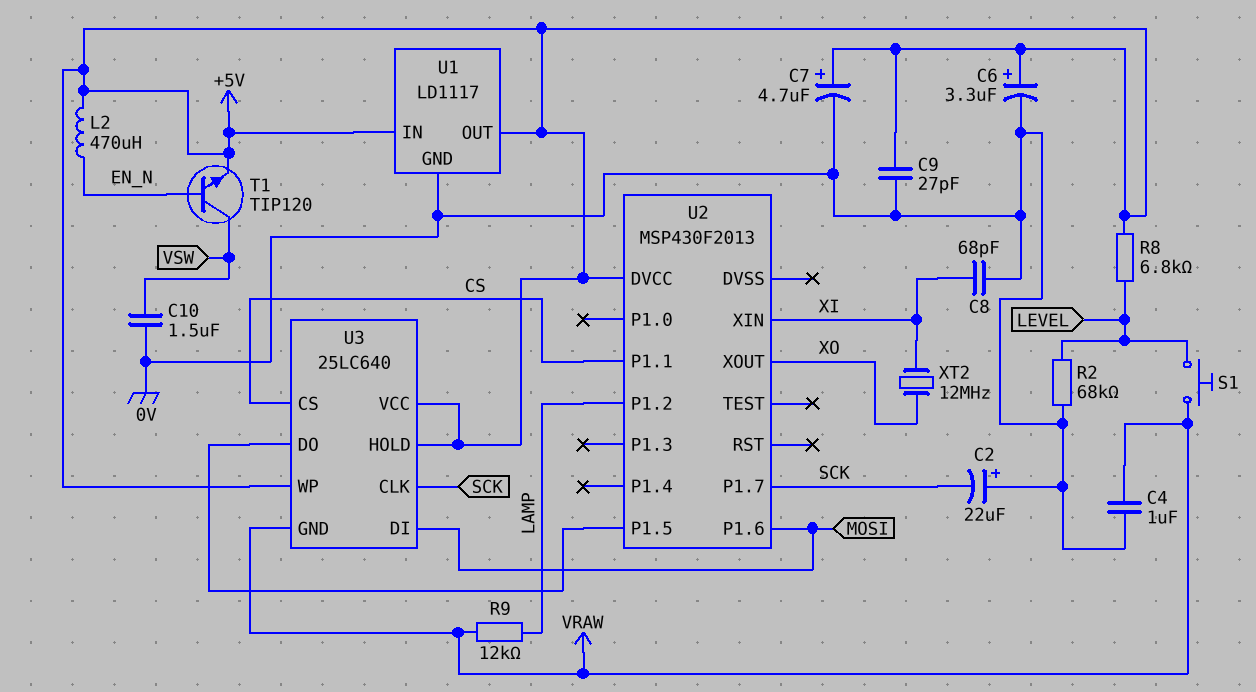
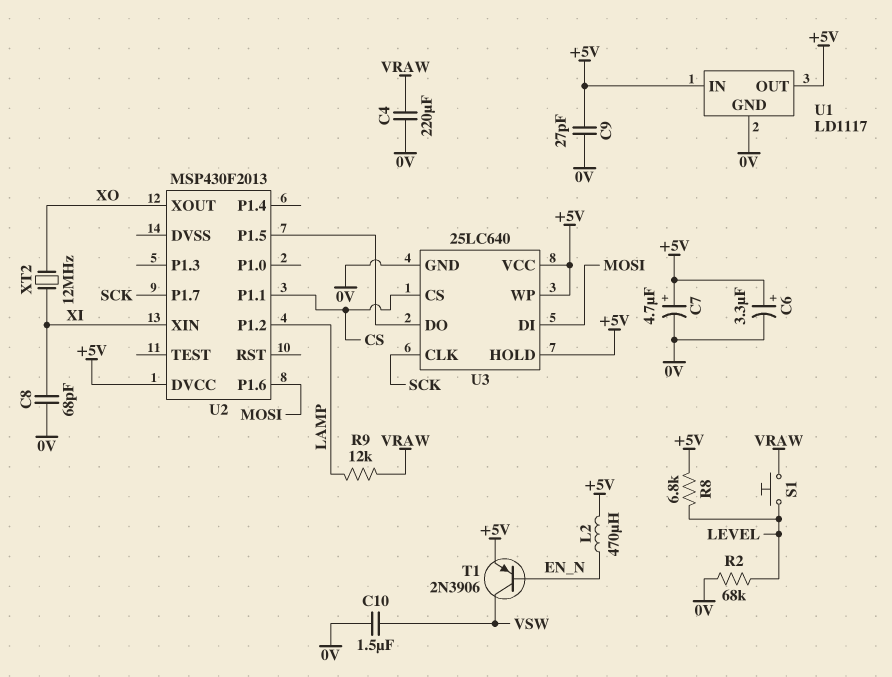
C2: 22uF (plus 0V, minus SCK) -> none
C4: 1uF (0V, VRAW) -> 220uF (0V, VRAW)
T1: NPN TIP120 (B EN_N, C VSW, E +5V) -> PNP 2N3906 (B EN_N, C VSW, E +5V)
U3 pin GND: VRAW -> 0V

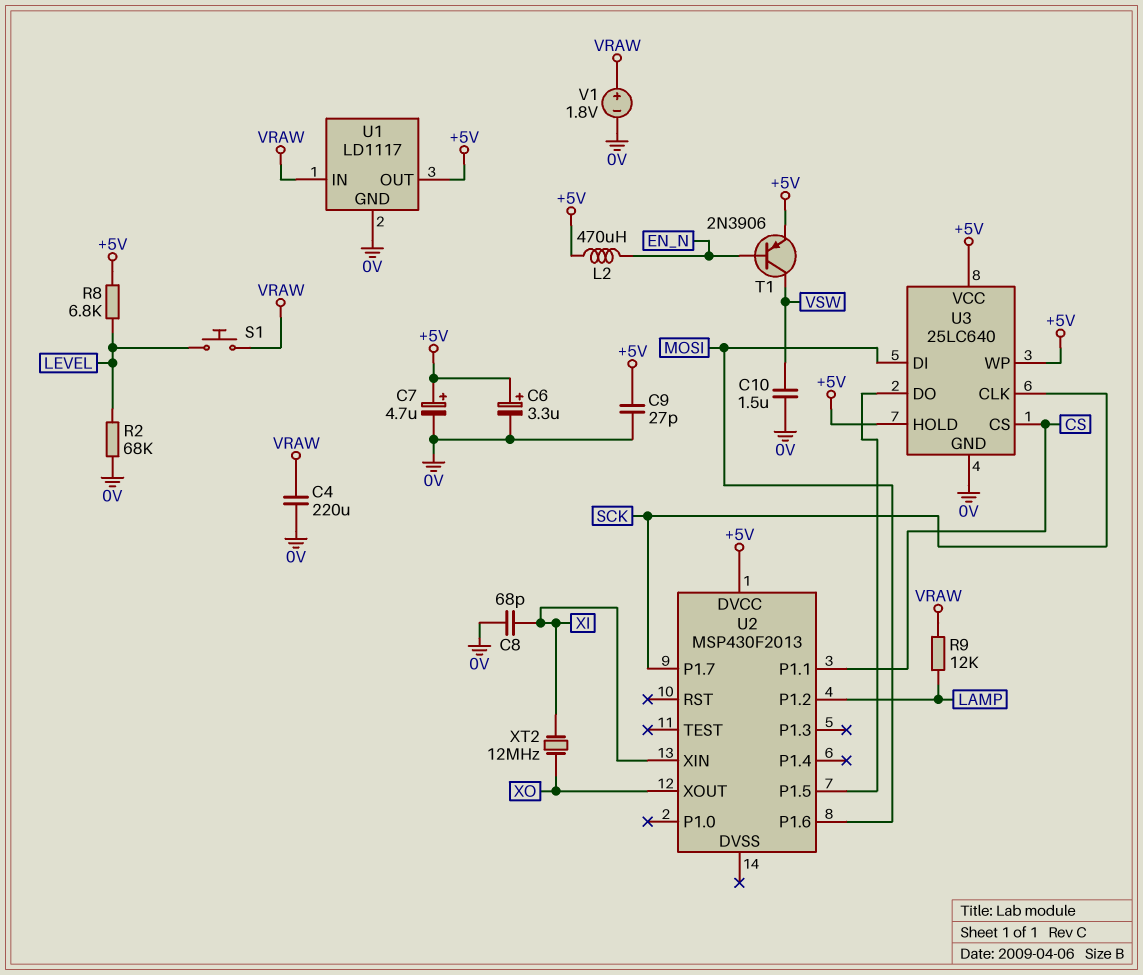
U1 pin IN: +5V -> VRAW
V1: none -> 1.8V (plus VRAW, minus 0V)

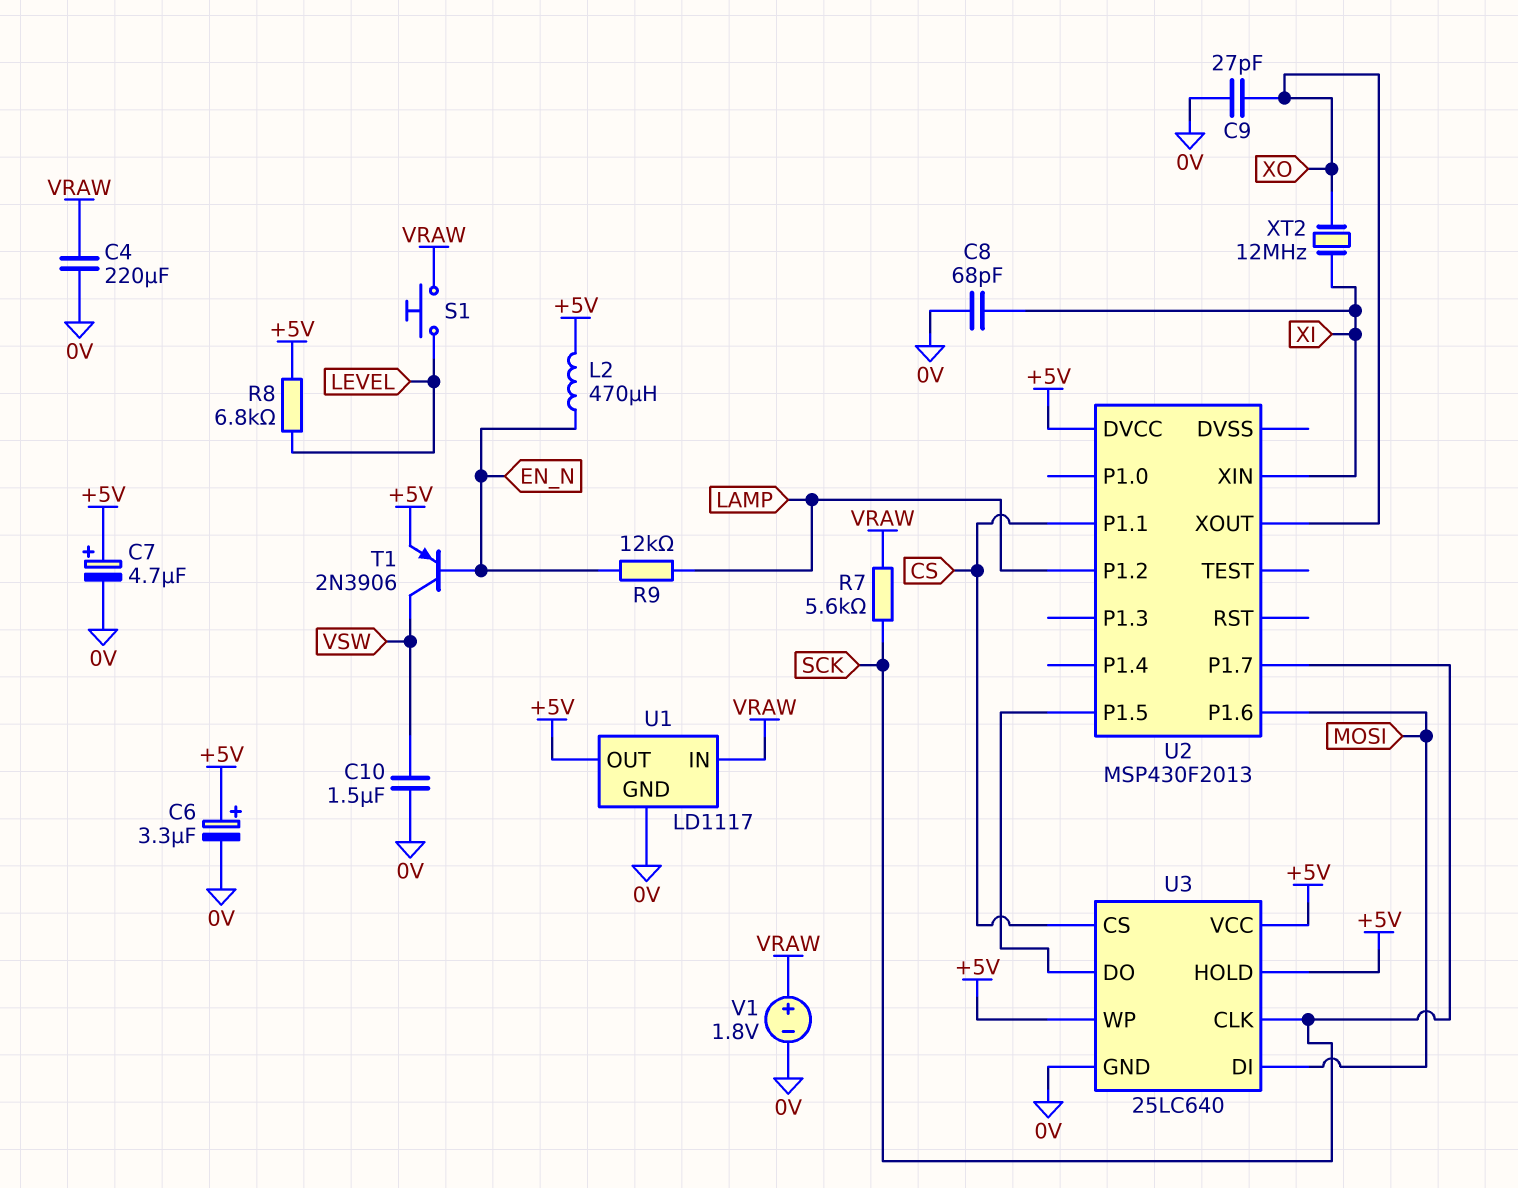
C9: 27pF (+5V, 0V) -> 27pF (0V, XO)
R2: 68k (0V, LEVEL) -> none
R7: none -> 5.6k (SCK, VRAW)
R9: 12k (LAMP, VRAW) -> 12k (EN_N, LAMP)

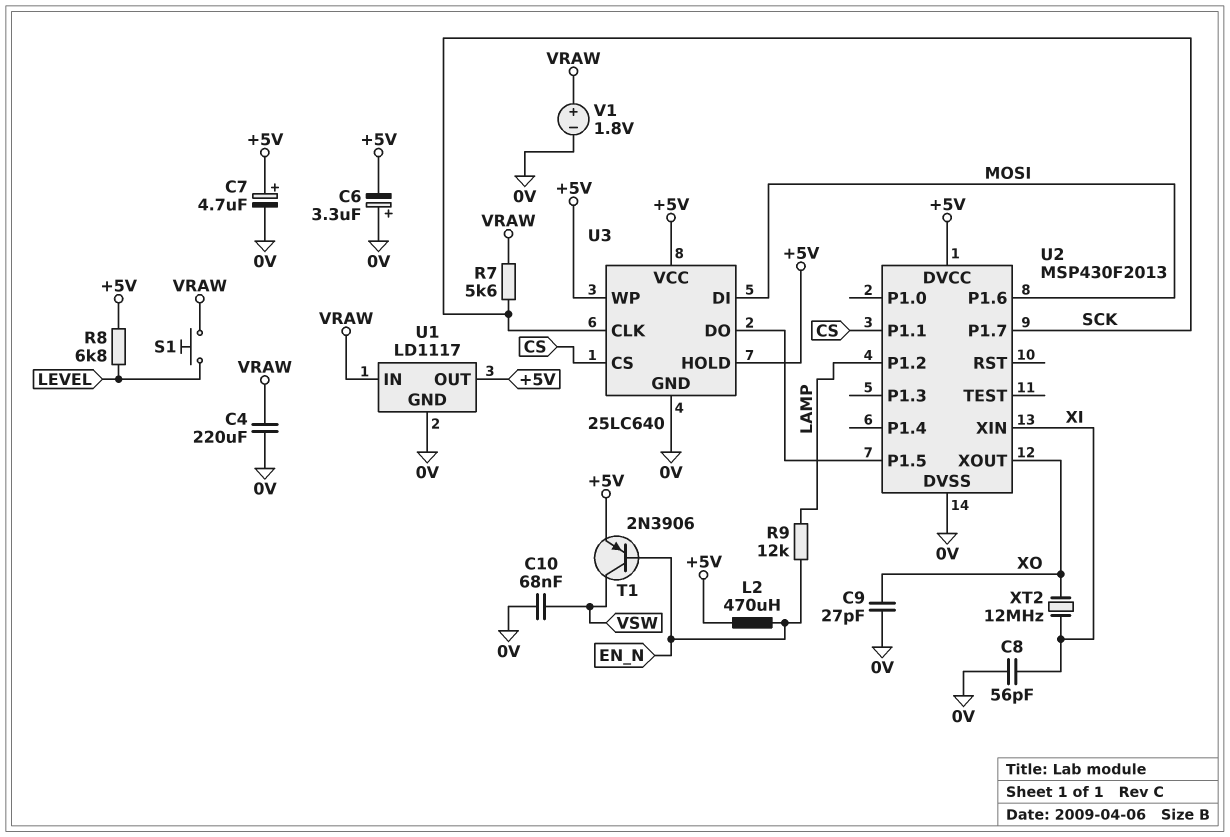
C6: 3.3uF (plus +5V, minus 0V) -> 3.3uF (plus 0V, minus +5V)
C8: 68pF (0V, XI) -> 56pF (0V, XI)
C10: 1.5uF (0V, VSW) -> 68nF (0V, VSW)
U2 pin DVSS: none -> 0V

